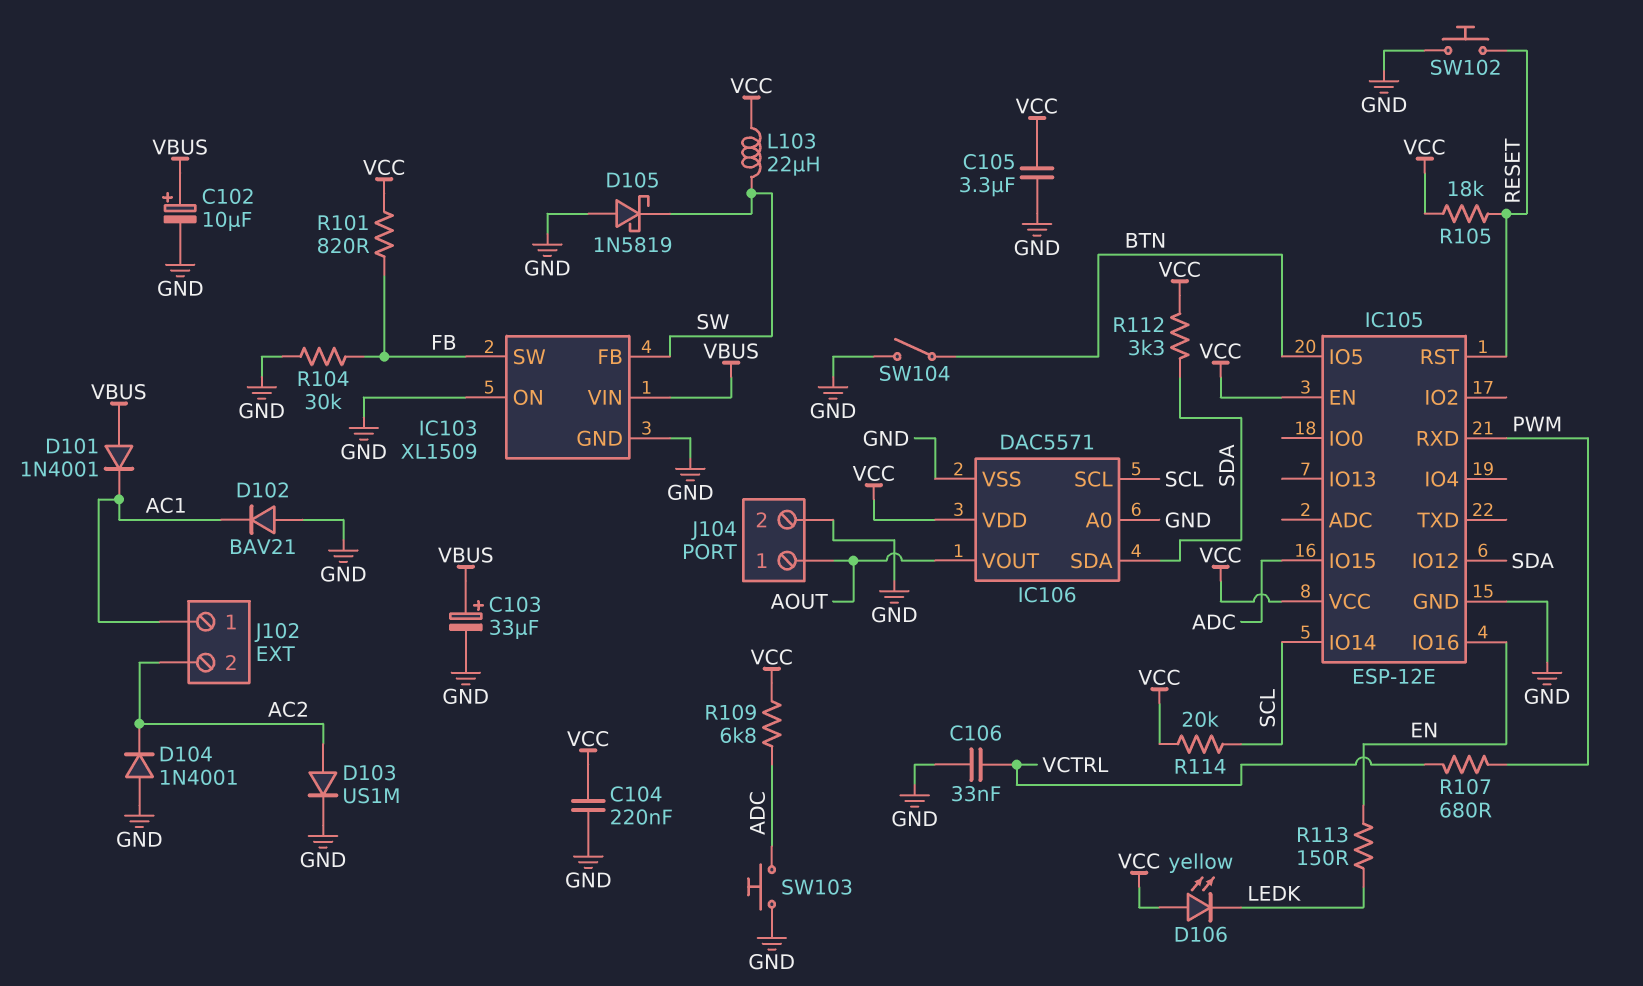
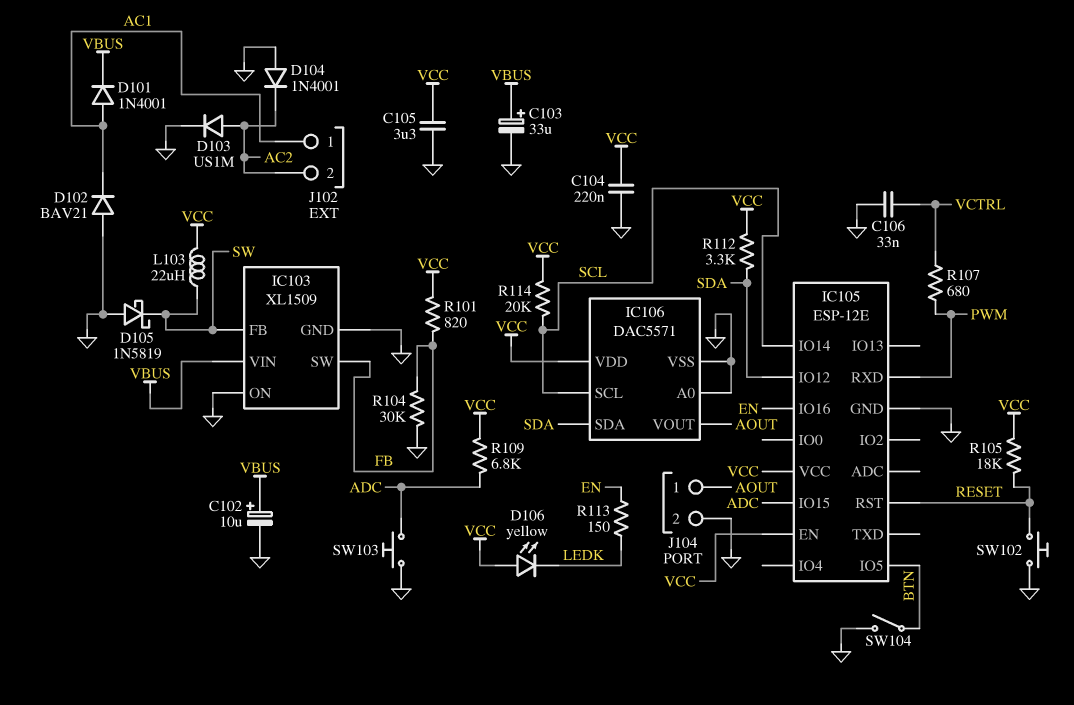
D101: diode 1N4001 (A VBUS, K AC1) -> diode 1N4001 (A AC1, K VBUS)

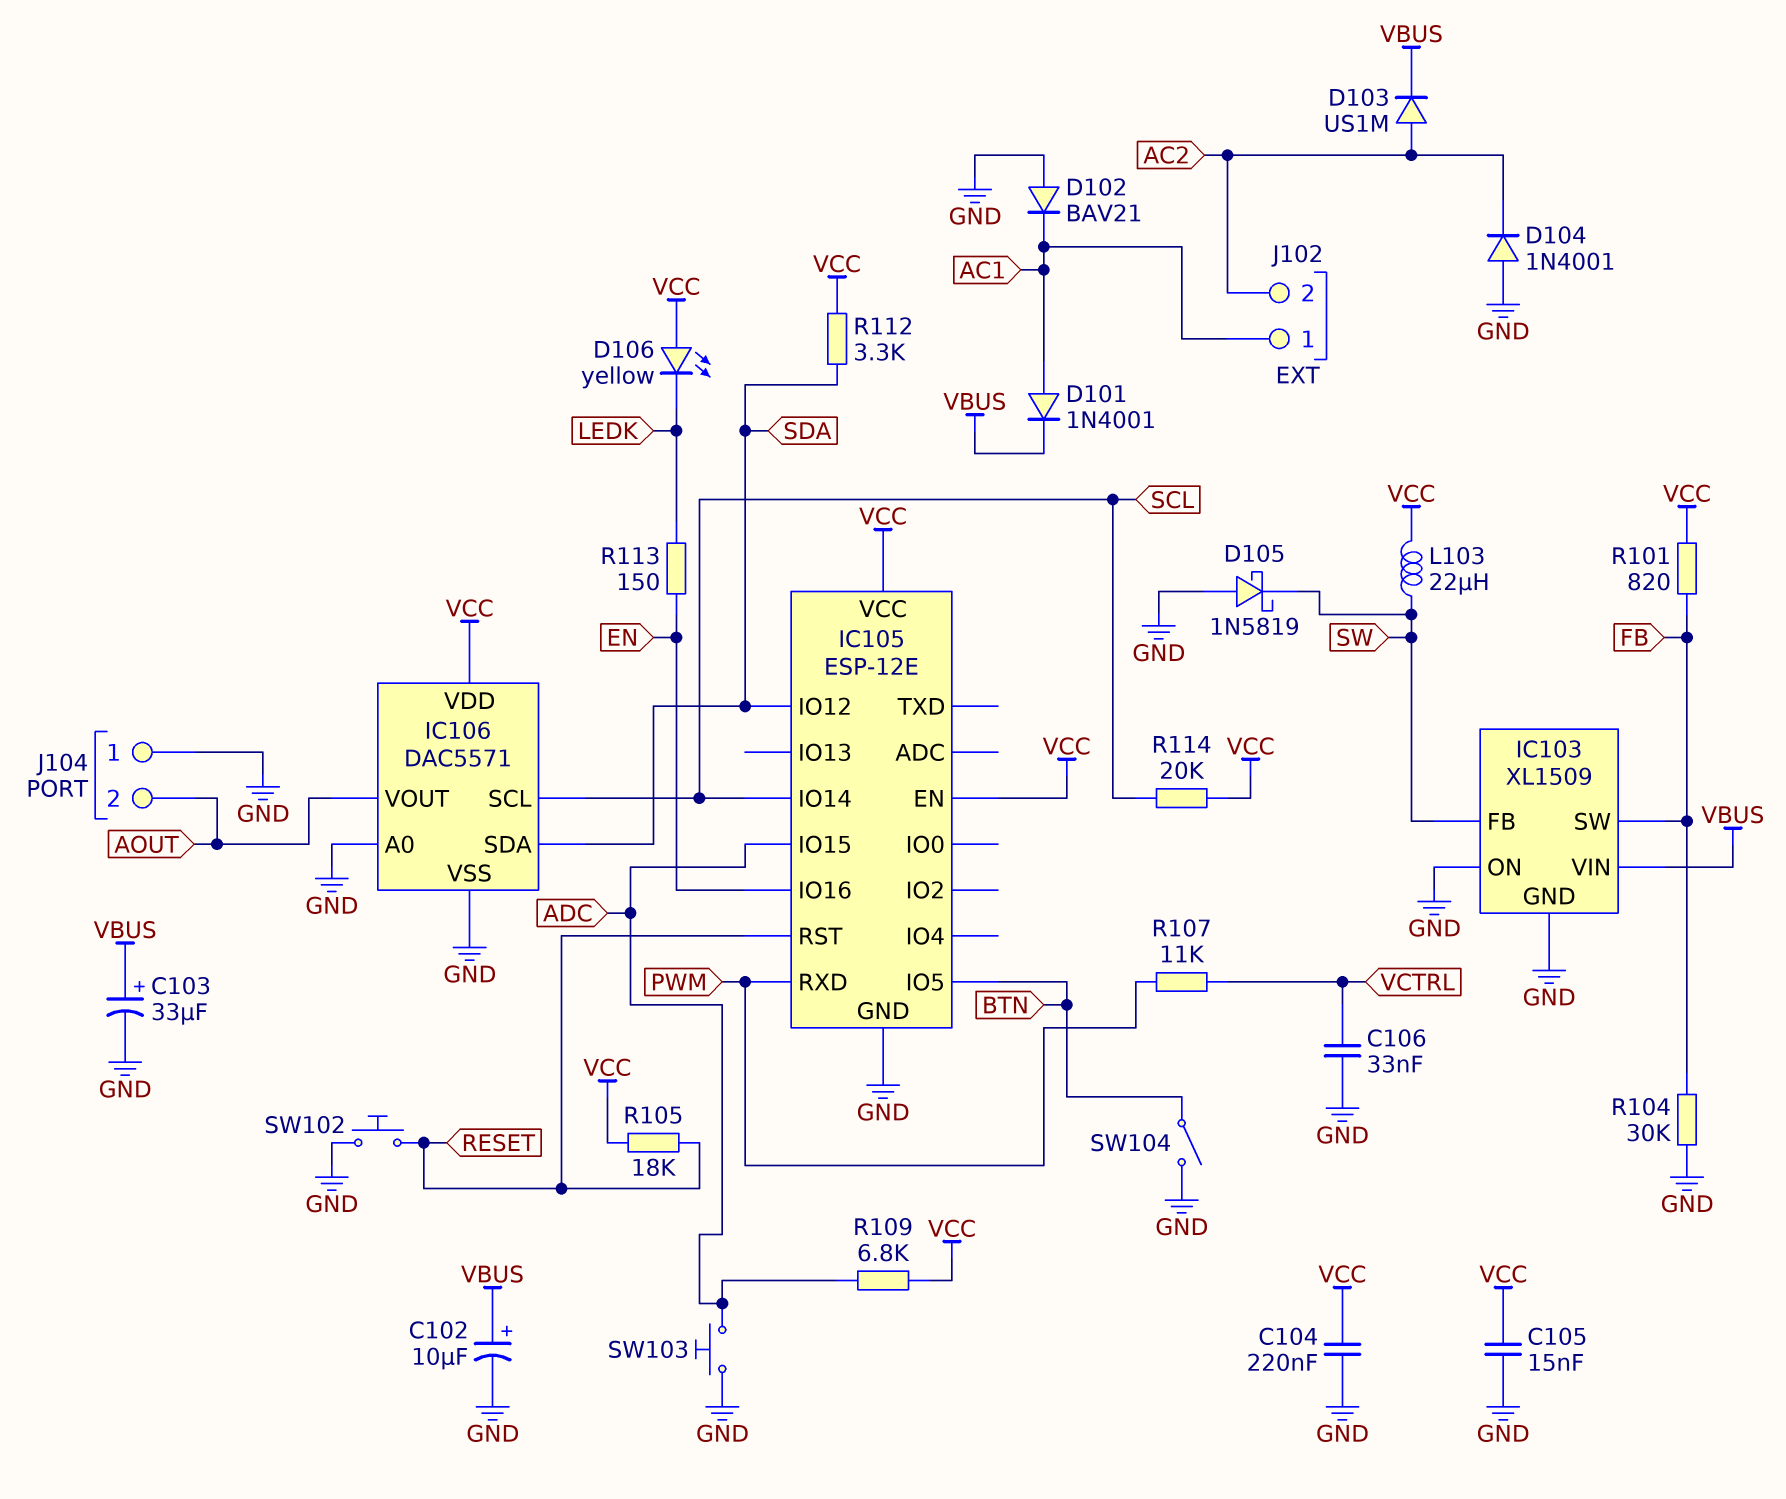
C105: 3.3uF (GND, VCC) -> 15nF (GND, VCC)
D103: diode US1M (A AC2, K GND) -> diode US1M (A AC2, K VBUS)
J104 pin 1: AOUT -> GND
J104 pin 2: GND -> AOUT
R107: 680 (PWM, VCTRL) -> 11k (PWM, VCTRL)

